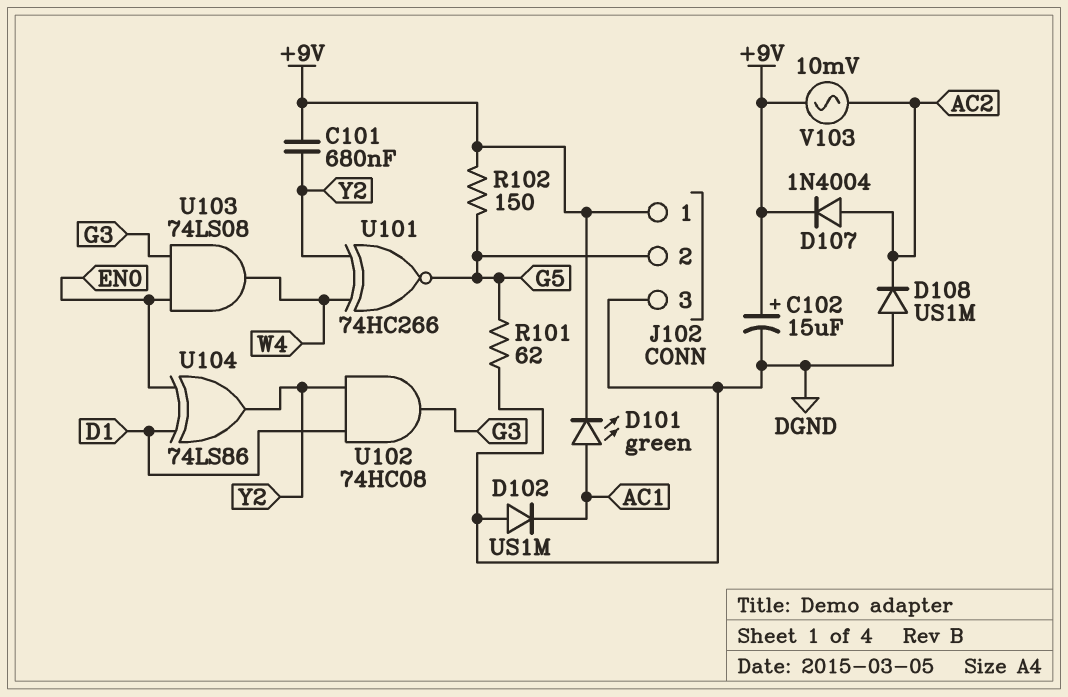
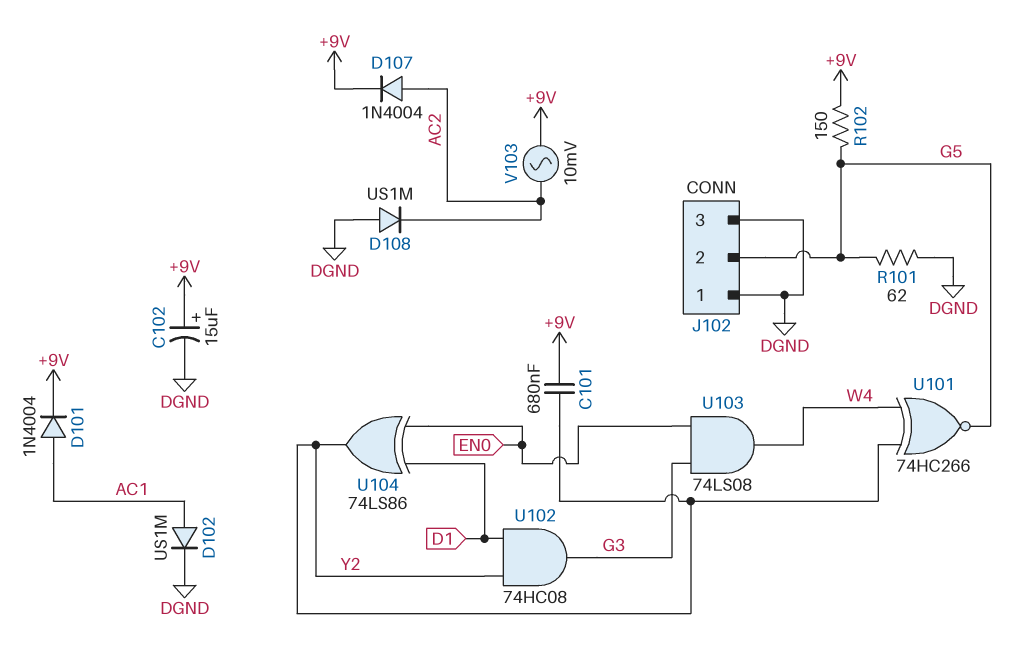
D101: LED green (A AC1, K +9V) -> diode 1N4004 (A AC1, K +9V)
D102: diode US1M (A DGND, K AC1) -> diode US1M (A AC1, K DGND)
J102 pin 1: +9V -> DGND

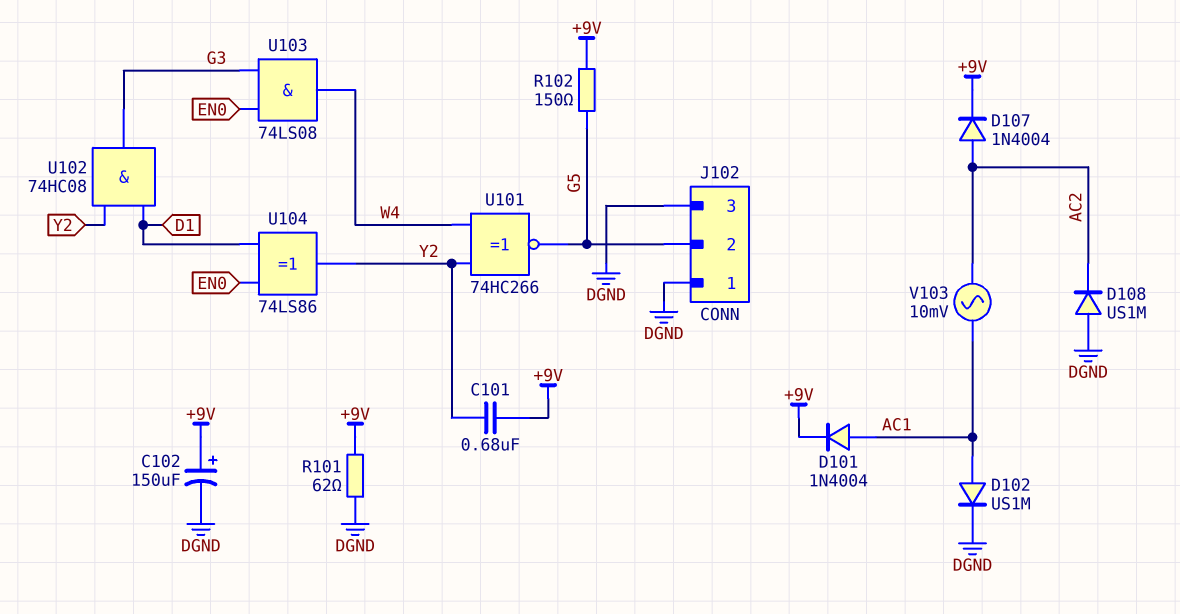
C102: 15uF (plus +9V, minus DGND) -> 150uF (plus +9V, minus DGND)
R101: 62 (DGND, G5) -> 62 (+9V, DGND)
V103: AC 10mV (+9V, AC2) -> AC 10mV (AC1, AC2)

